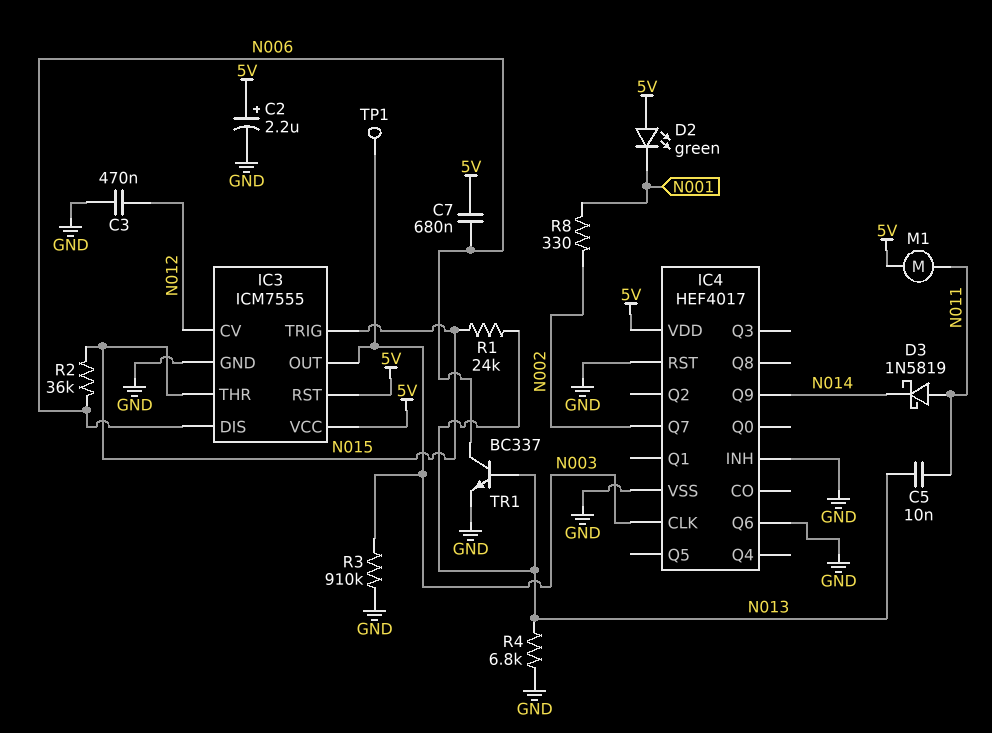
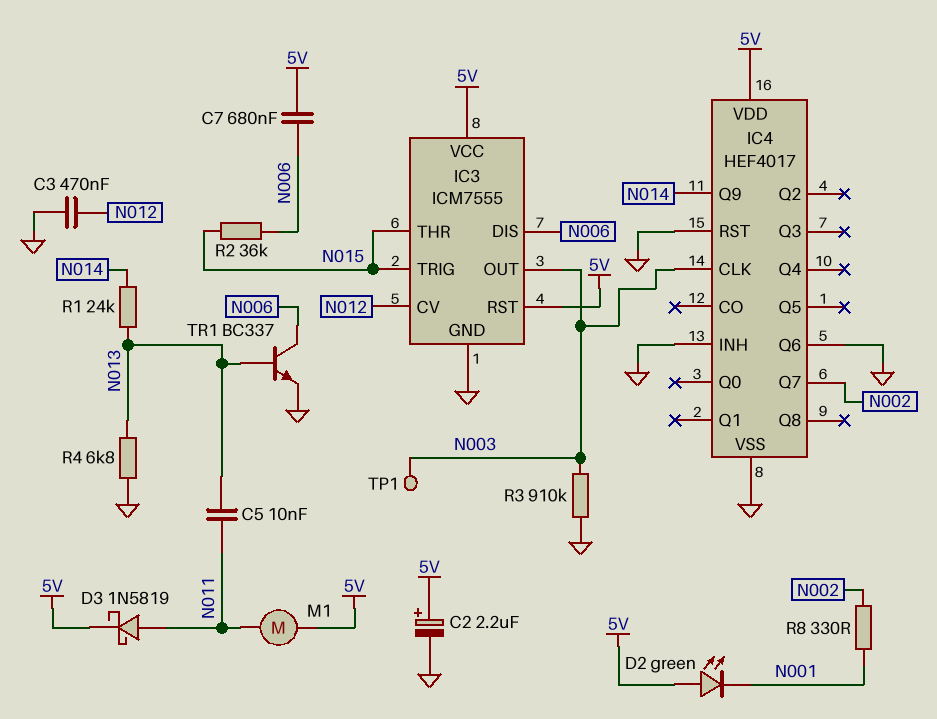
D3: schottky 1N5819 (A N011, K N014) -> schottky 1N5819 (A N011, K 5V)
R1: 24k (N013, N015) -> 24k (N013, N014)

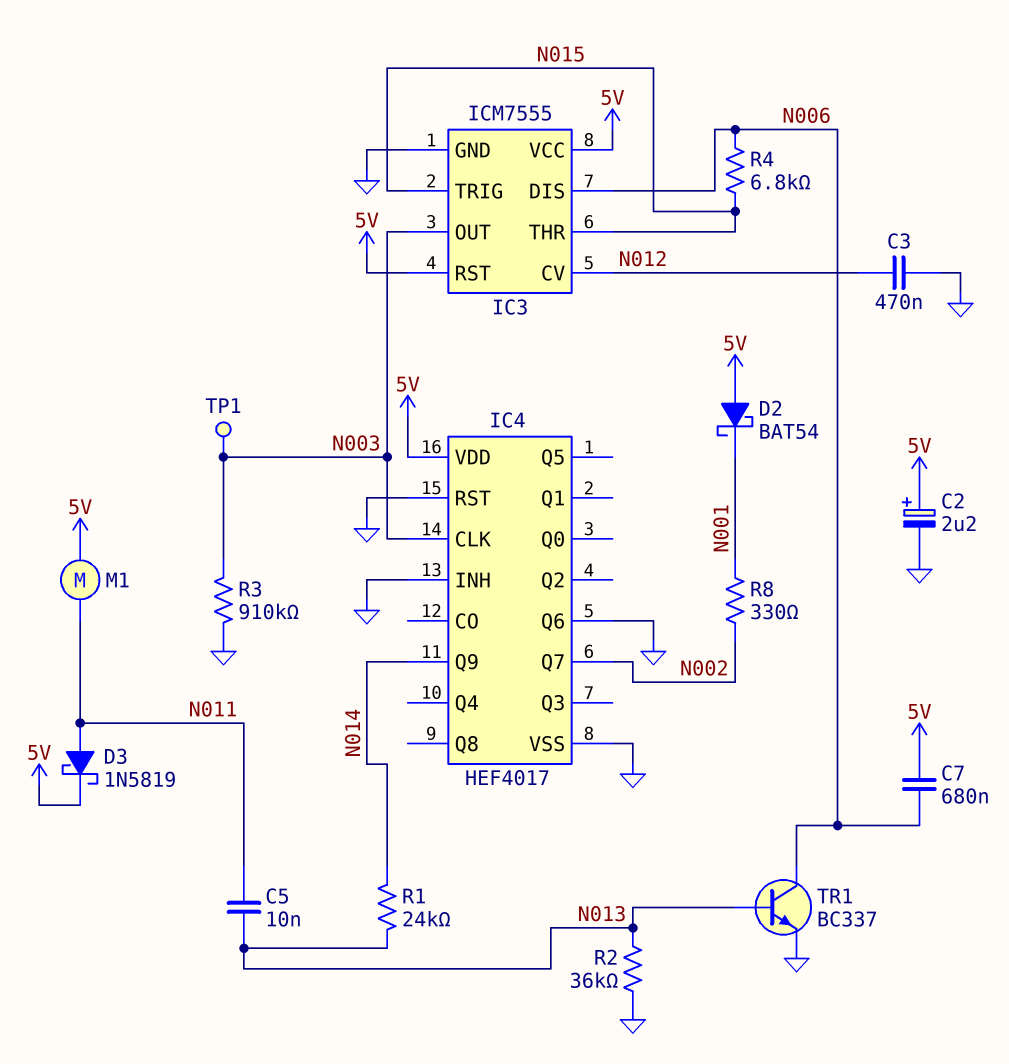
D2: LED green (A 5V, K N001) -> schottky BAT54 (A 5V, K N001)
R2: 36k (N006, N015) -> 36k (GND, N013)
R4: 6.8k (GND, N013) -> 6.8k (N006, N015)

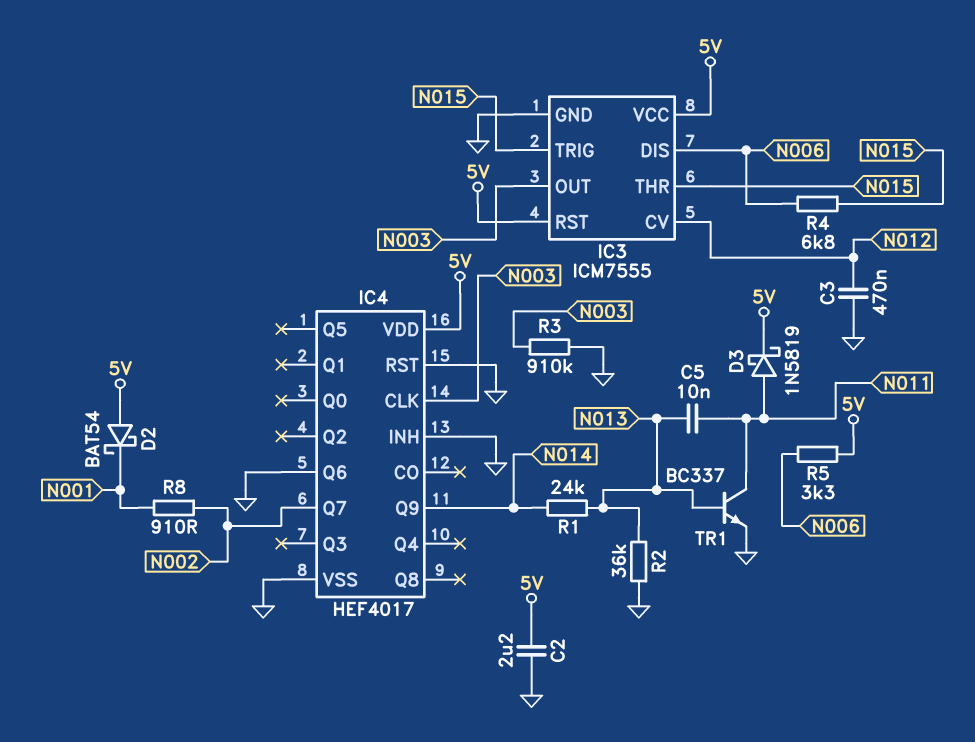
C2: 2.2uF (plus 5V, minus GND) -> 2.2uF (5V, GND)
C7: 680nF (5V, N006) -> none
M1: motor (5V, N011) -> none
R5: none -> 3.3k (5V, N006)
R8: 330 (N001, N002) -> 910 (N001, N002)
TP1: test point (N003) -> none
TR1: NPN BC337 (B N013, C N006, E GND) -> NPN BC337 (B N013, C N011, E GND)

